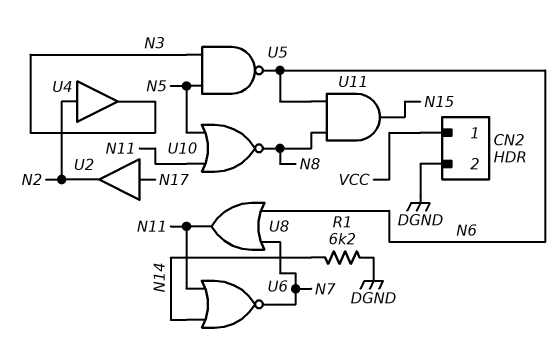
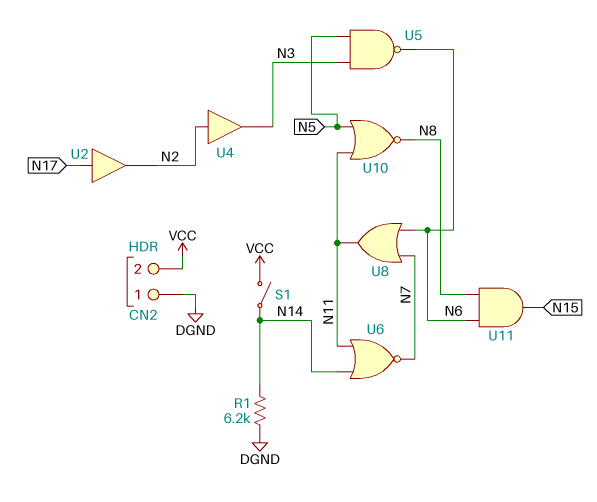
CN2 pin 1: VCC -> DGND
CN2 pin 2: DGND -> VCC
S1: none -> switch (N14, VCC)

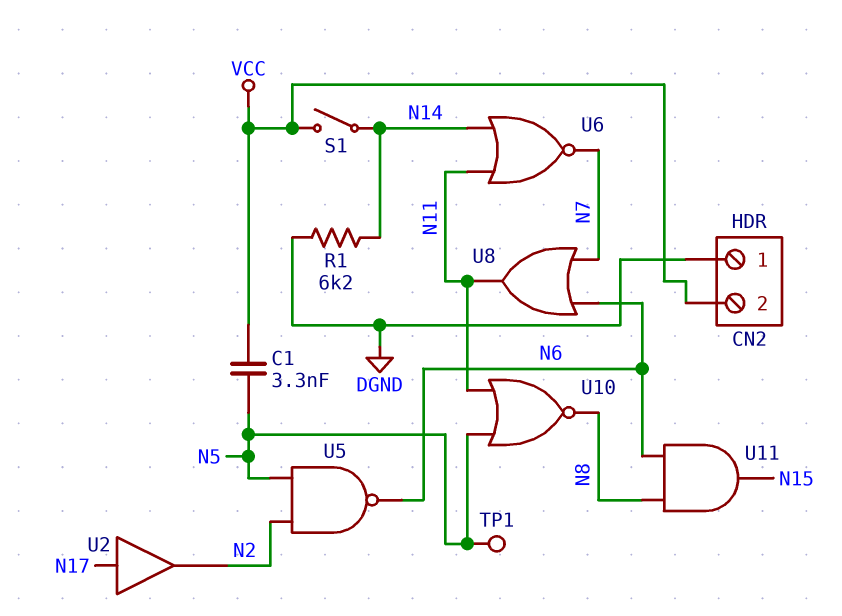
C1: none -> 3.3nF (N5, VCC)
TP1: none -> test point (N5)
U4: buffer (in N2, out N3) -> none
U5: NAND (in N3, in N5, out N6) -> NAND (in N2, in N5, out N6)

